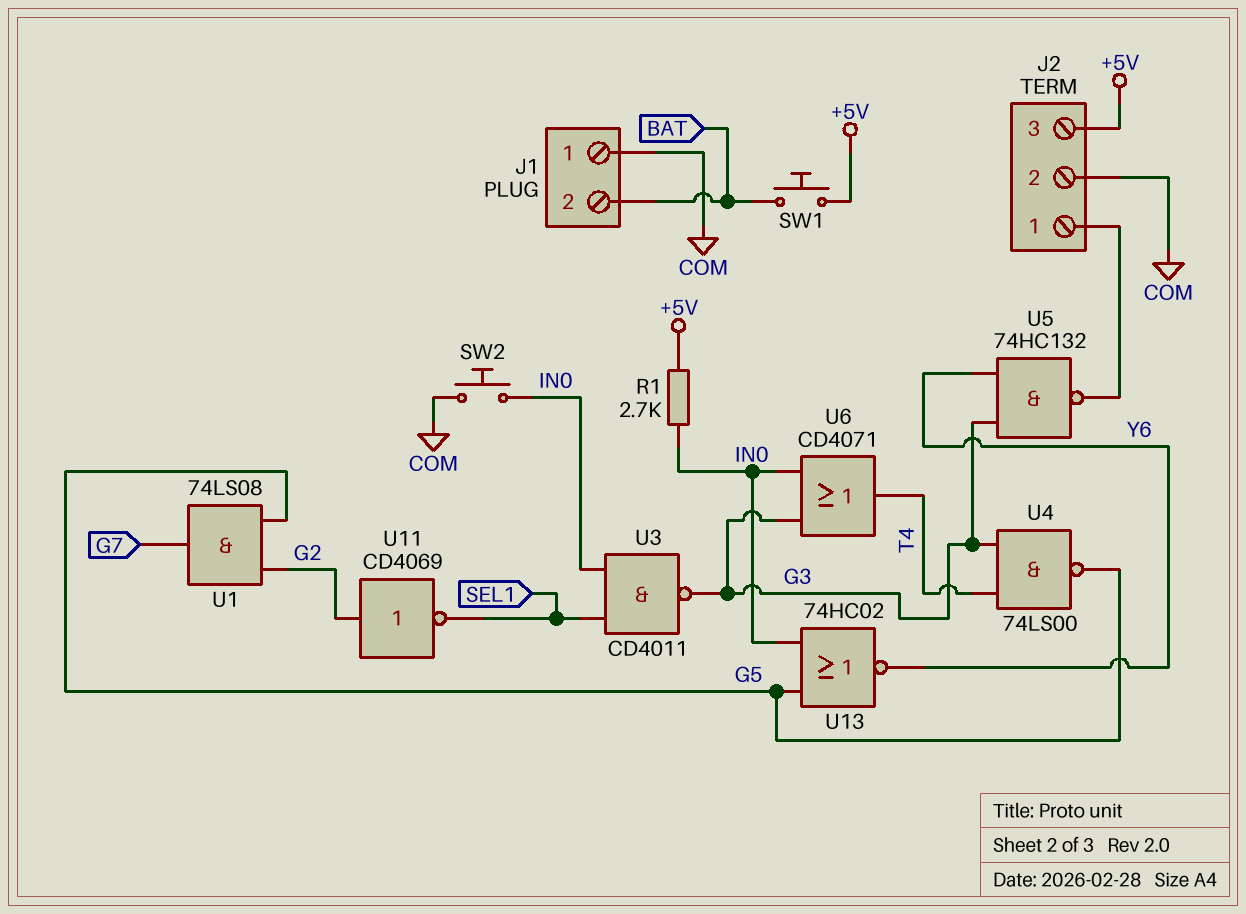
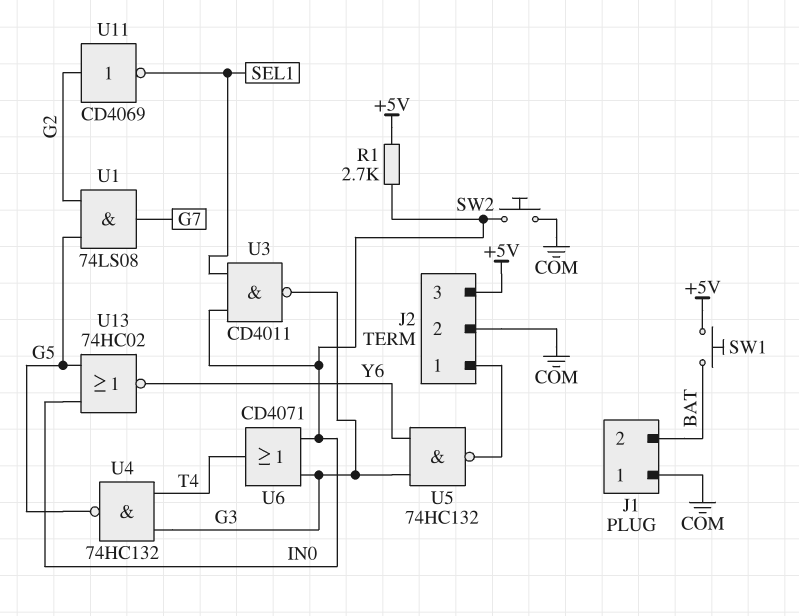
U4: NAND 74LS00 (in G3, in T4, out G5) -> NAND 74HC132 (in G3, in T4, out G5)

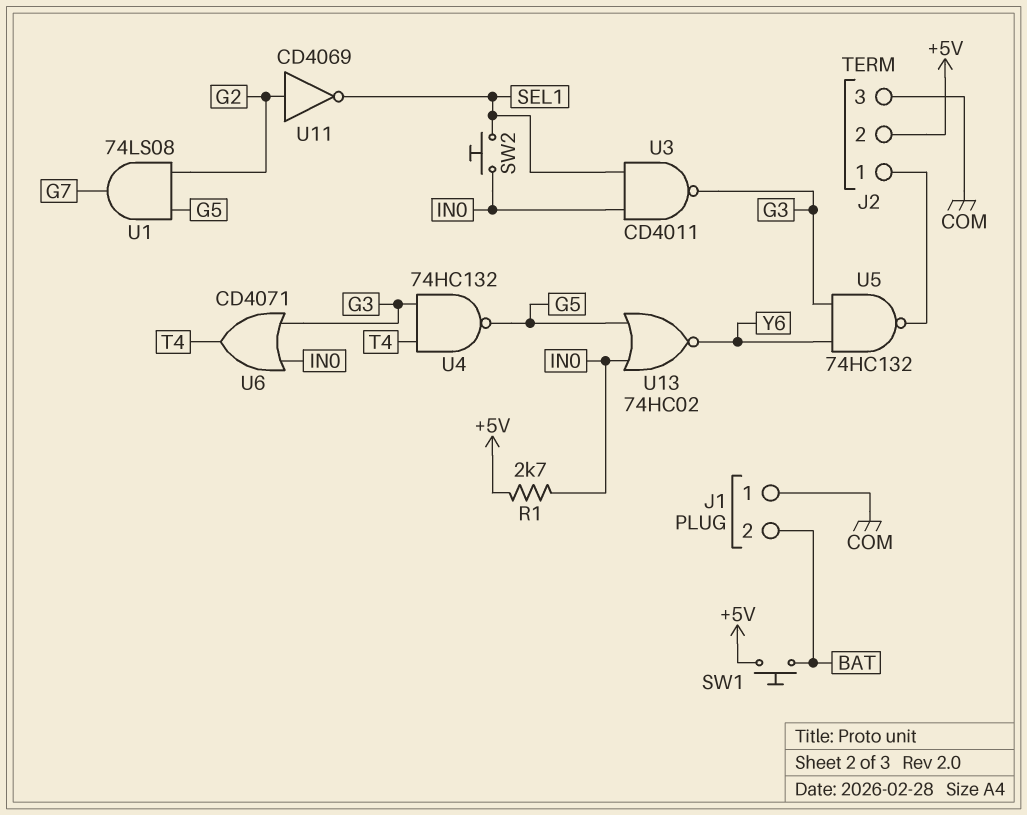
J2 pin 2: COM -> +5V
J2 pin 3: +5V -> COM
SW2: button (COM, IN0) -> button (IN0, SEL1)

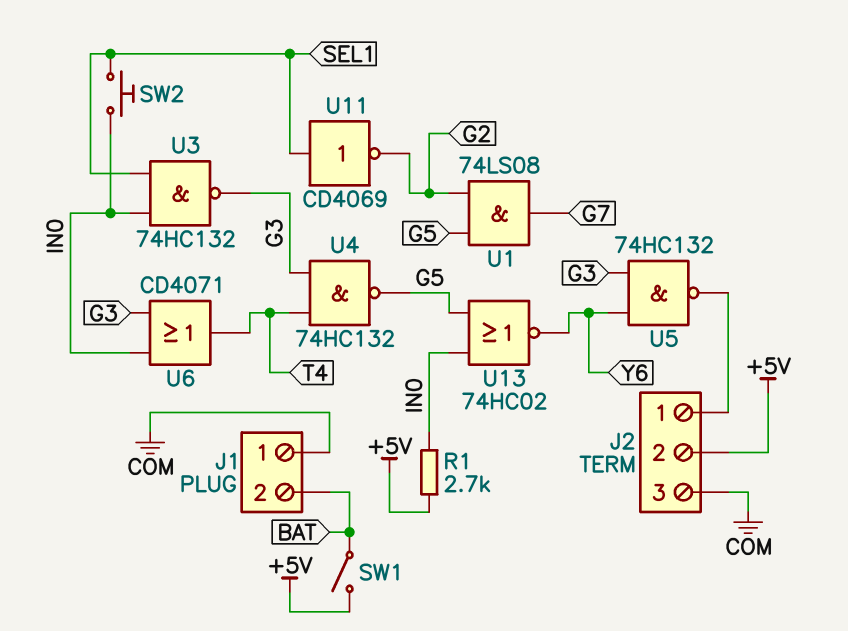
SW1: button (+5V, BAT) -> switch (+5V, BAT)
U3: NAND CD4011 (in IN0, in SEL1, out G3) -> NAND 74HC132 (in IN0, in SEL1, out G3)
U11: NOT CD4069 (in G2, out SEL1) -> NOT CD4069 (in SEL1, out G2)

